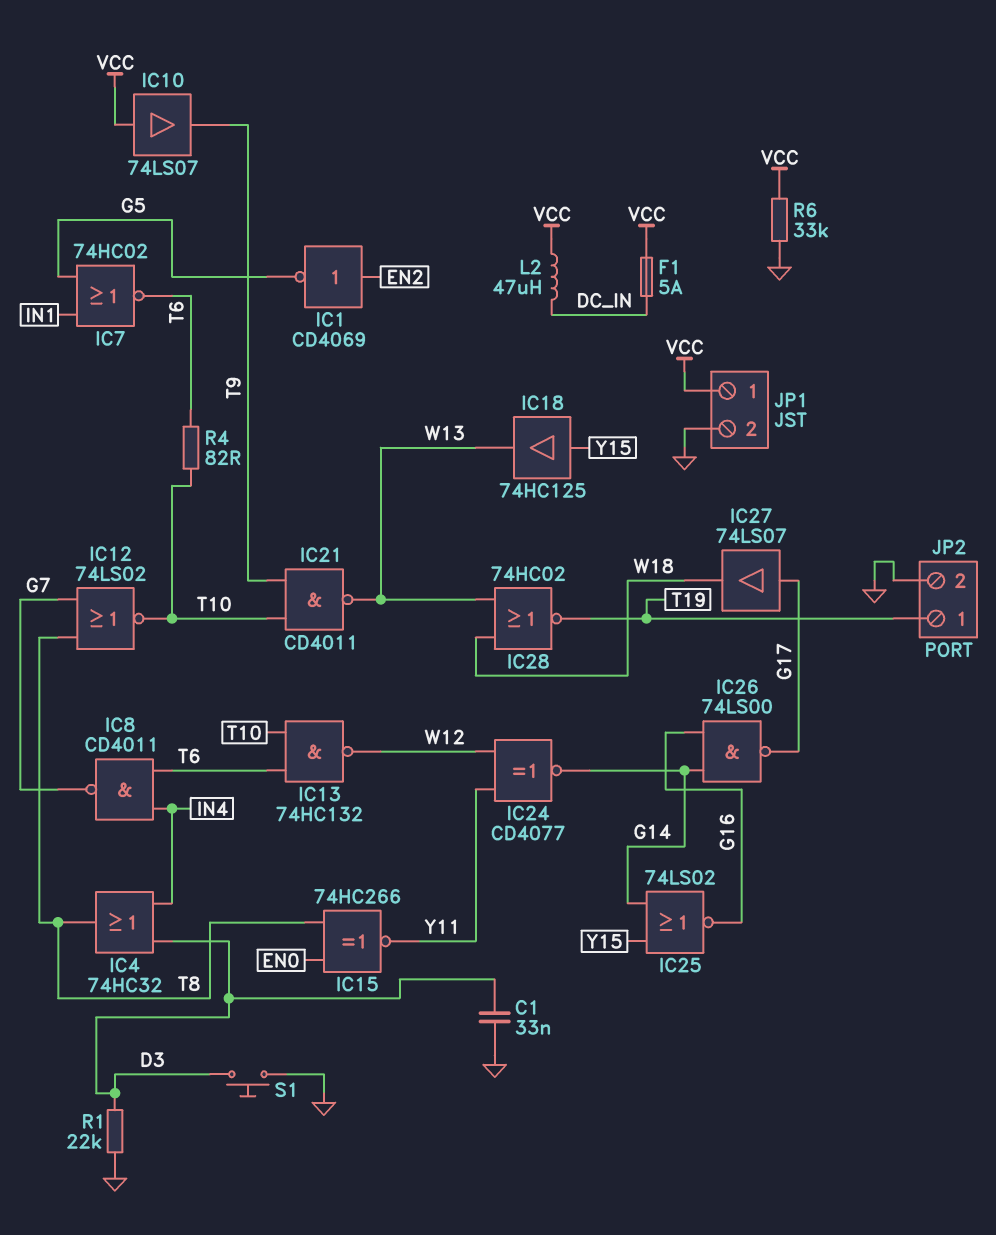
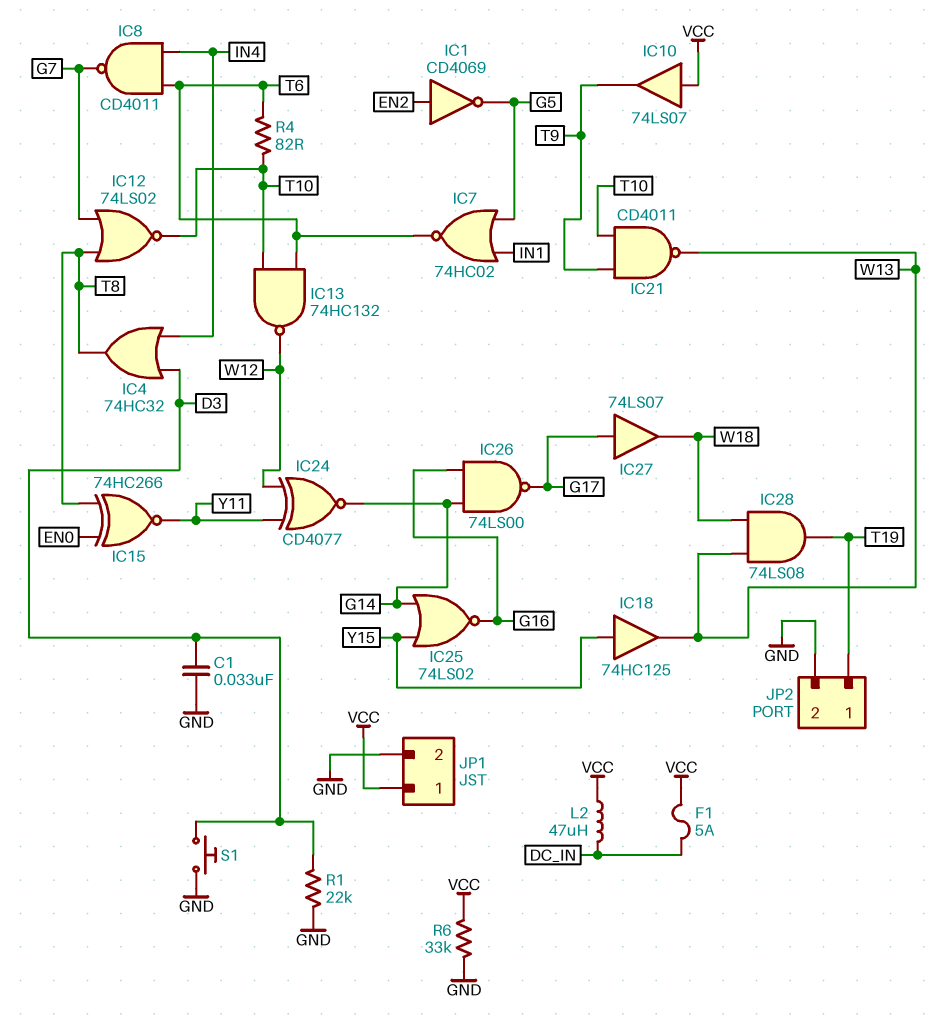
IC28: NOR 74HC02 (in W13, in W18, out T19) -> AND 74LS08 (in W13, in W18, out T19)

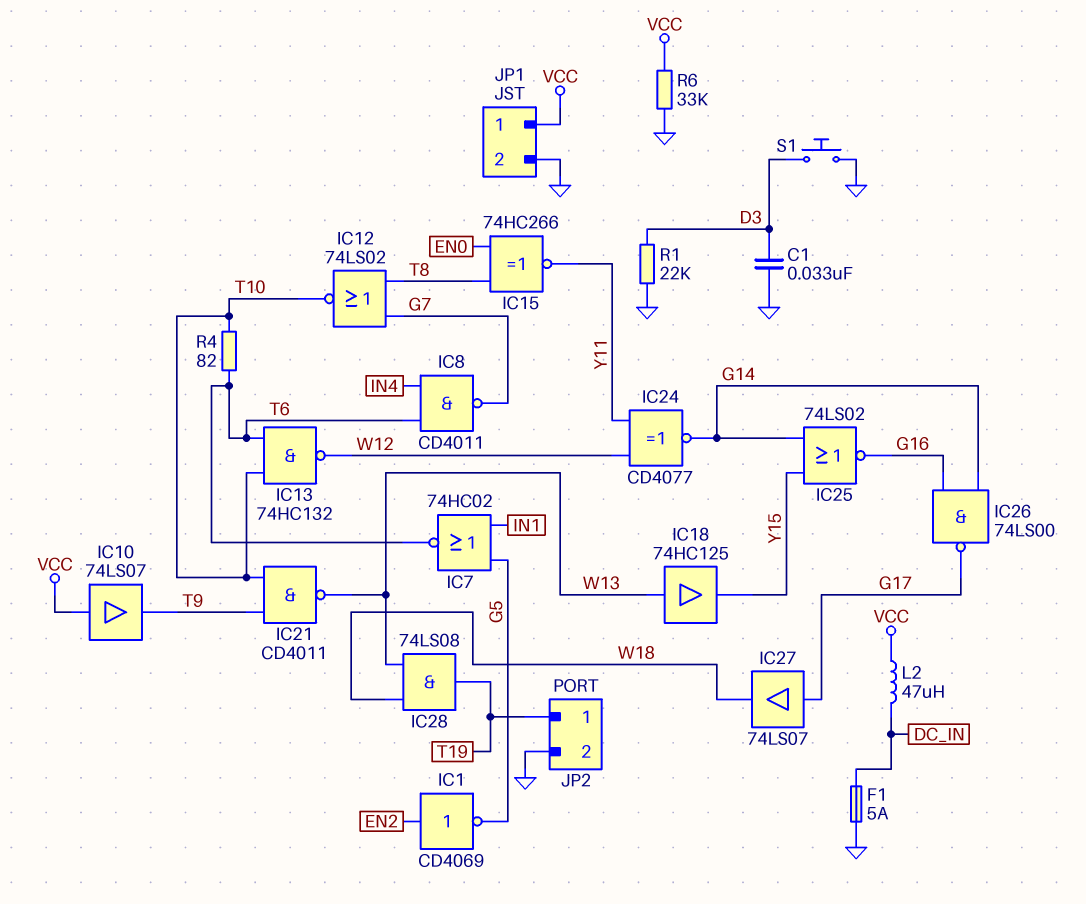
F1: 5A (DC_IN, VCC) -> 5A (DC_IN, GND)
IC4: OR 74HC32 (in D3, in IN4, out T8) -> none
IC18: buffer 74HC125 (in Y15, out W13) -> buffer 74HC125 (in W13, out Y15)

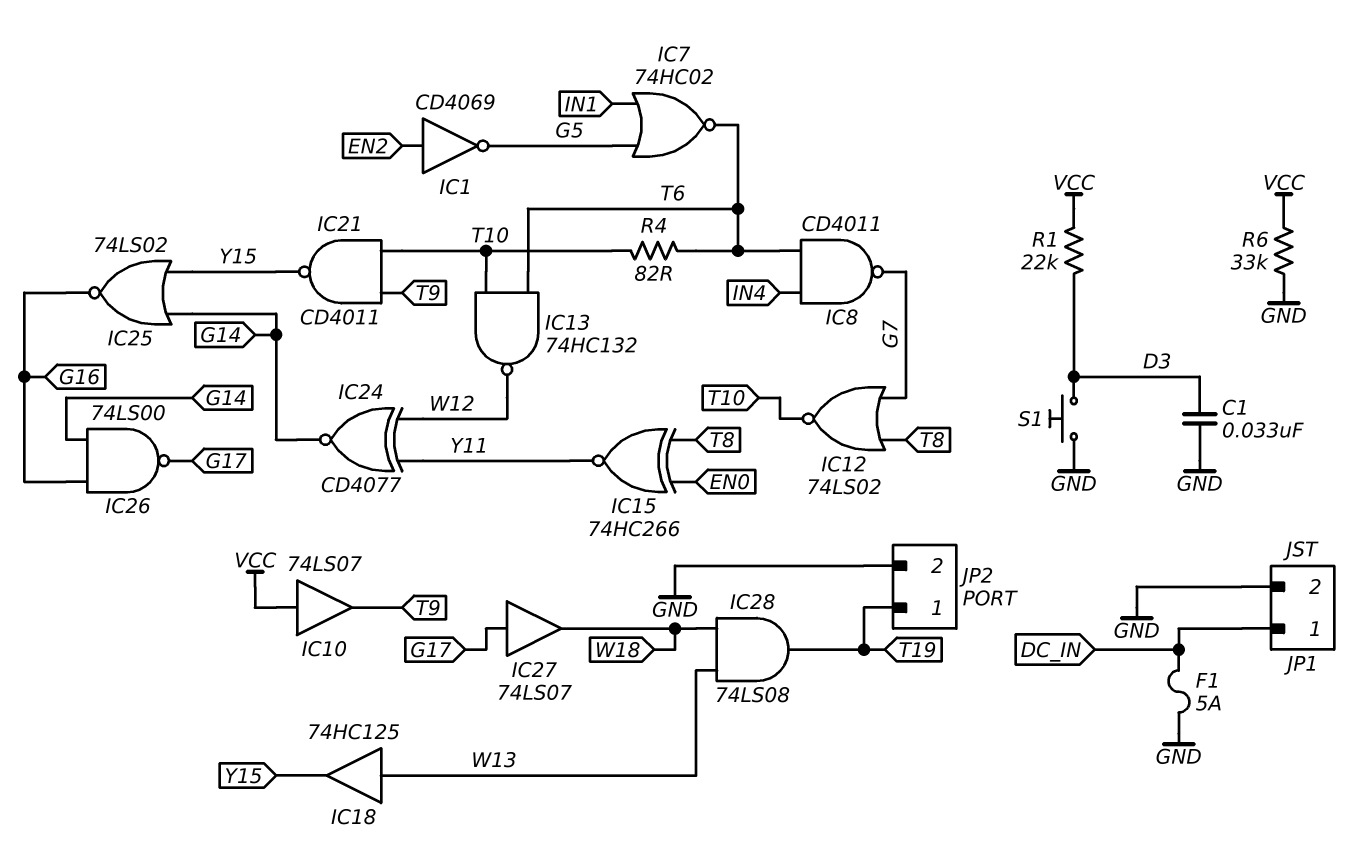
IC21: NAND CD4011 (in T9, in T10, out W13) -> NAND CD4011 (in T9, in T10, out Y15)
JP1 pin 1: VCC -> DC_IN
L2: 47uH (DC_IN, VCC) -> none
R1: 22k (D3, GND) -> 22k (D3, VCC)

